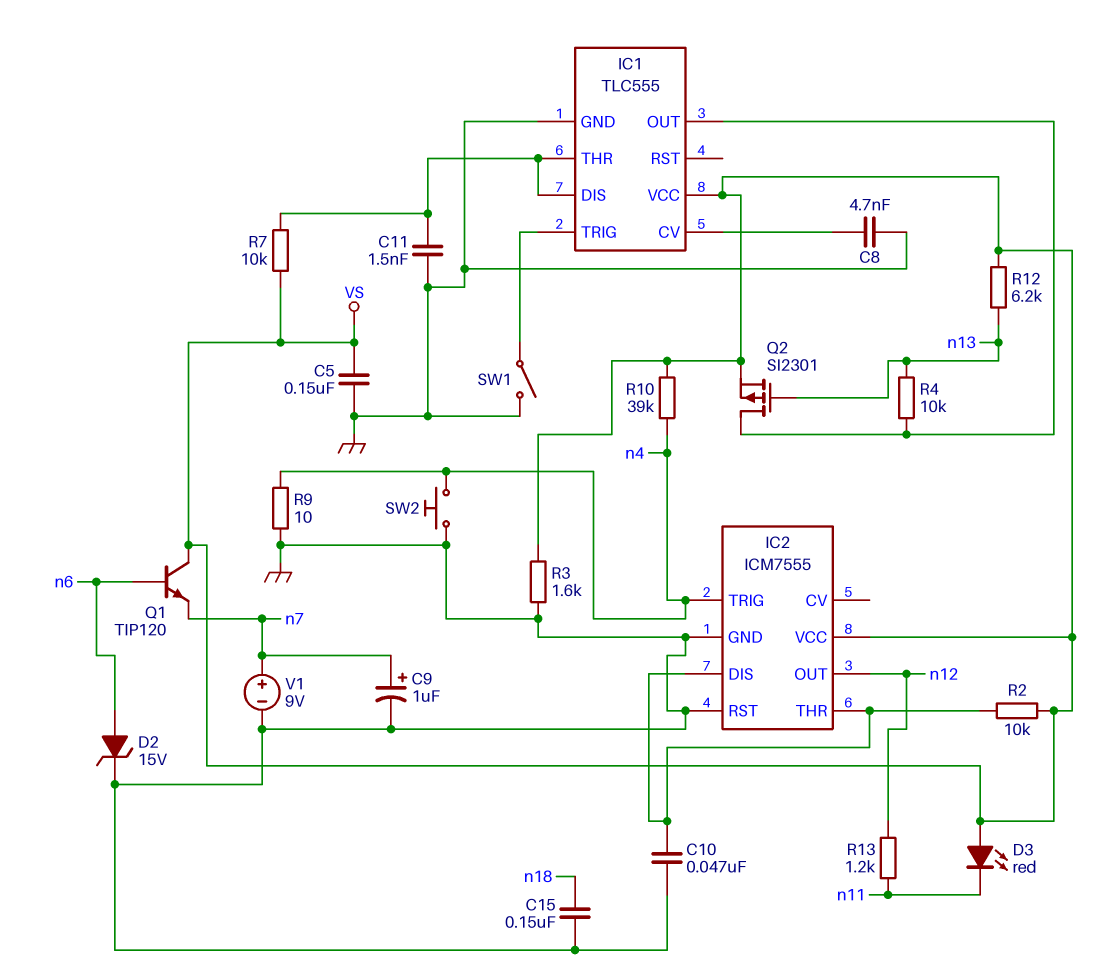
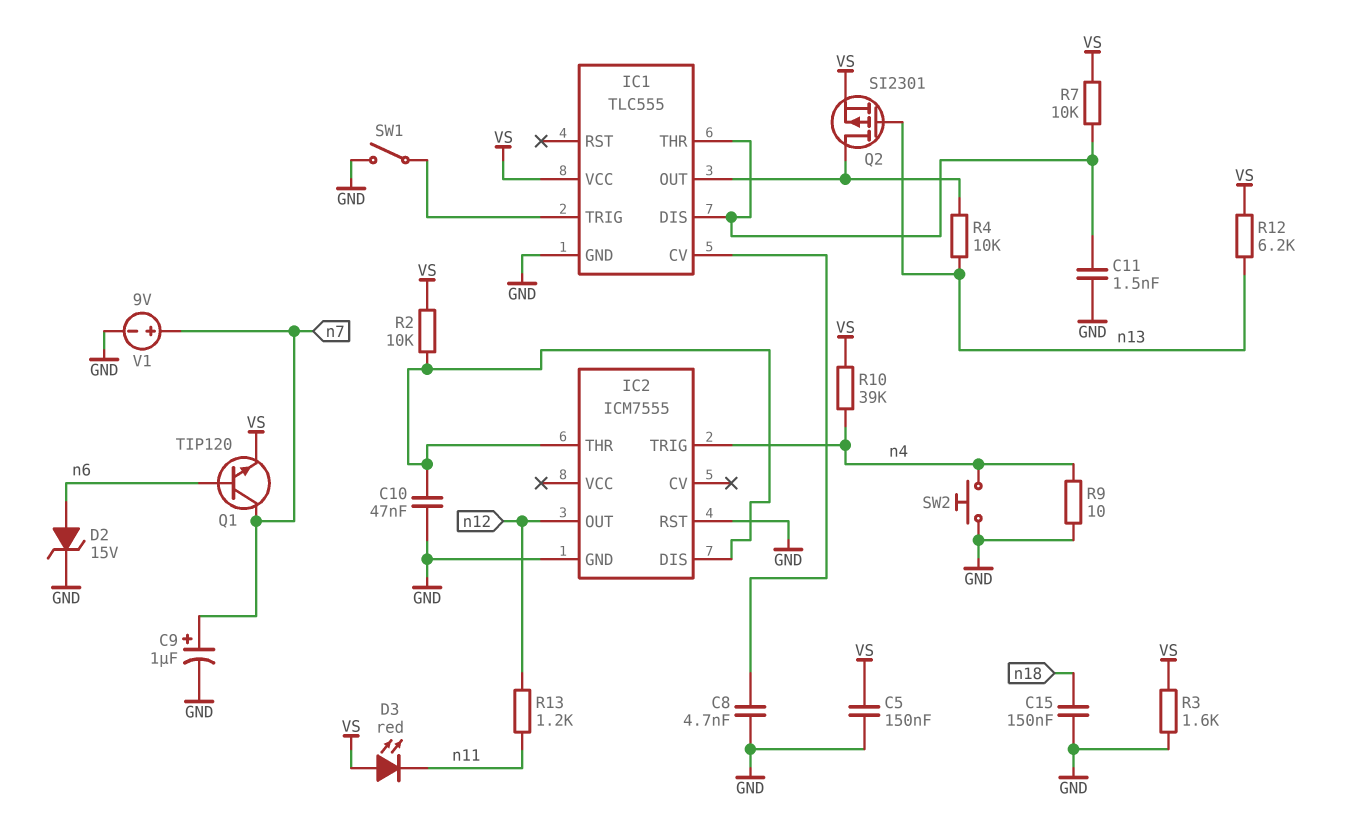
IC2 pin VCC: VS -> none
Q1: NPN TIP120 (B n6, C VS, E n7) -> NPN TIP120 (B n6, C n7, E VS)

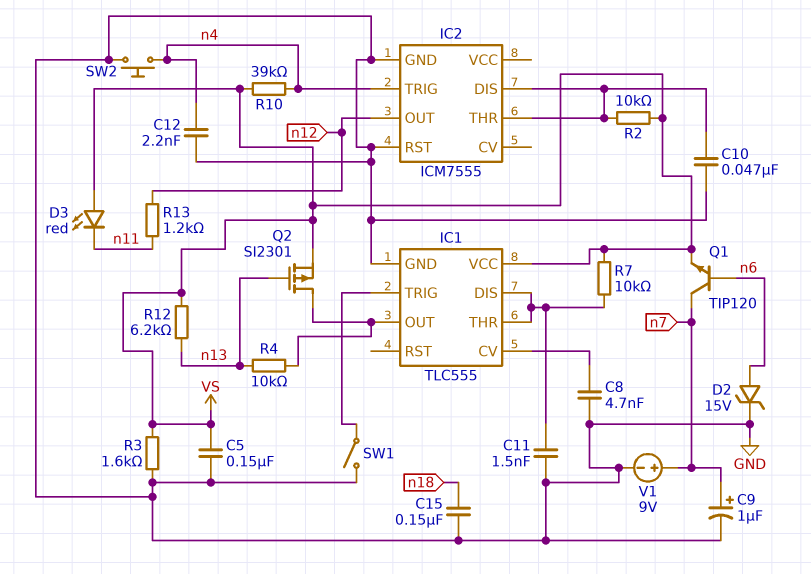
C12: none -> 2.2nF (GND, n4)
R9: 10 (GND, n4) -> none

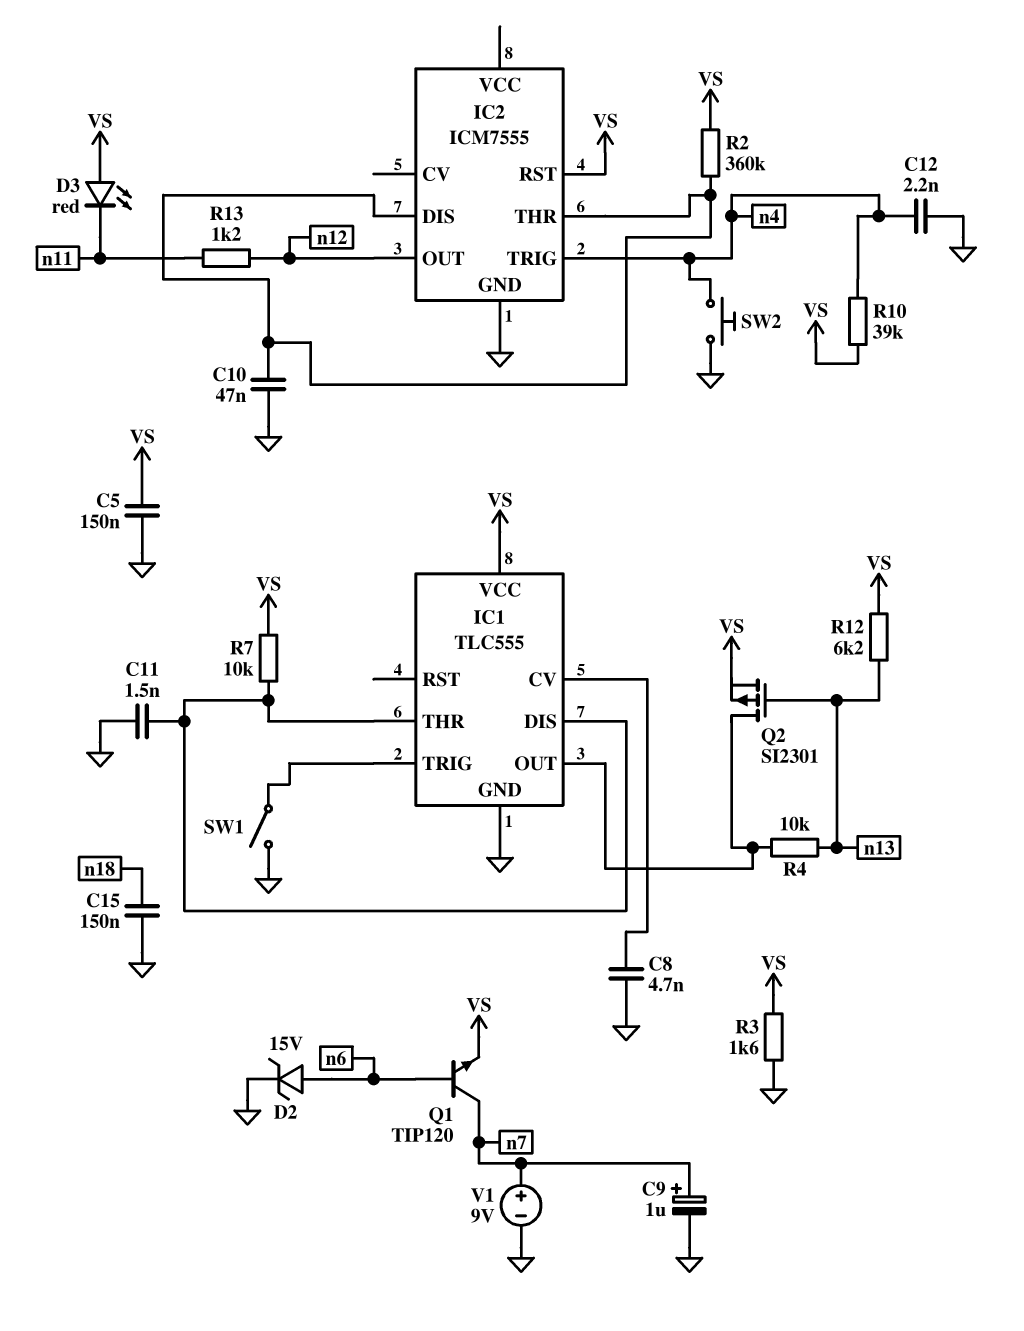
IC2 pin RST: GND -> VS
R2: 10k (IC2/DIS, VS) -> 360k (IC2/DIS, VS)

